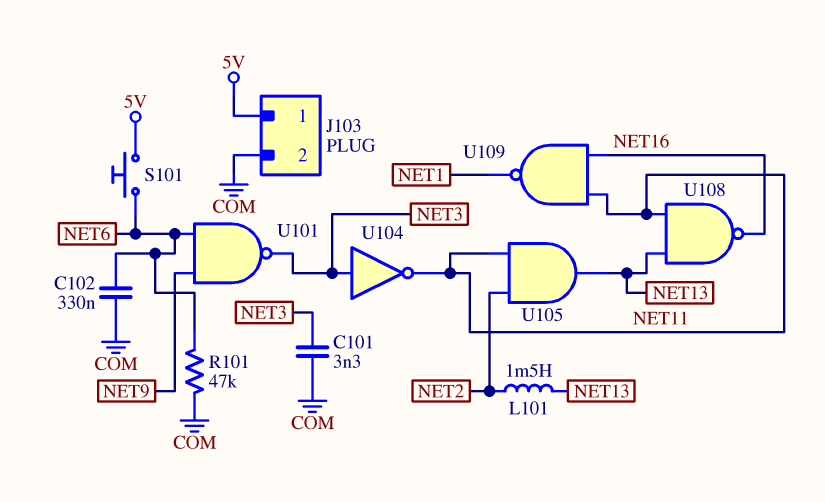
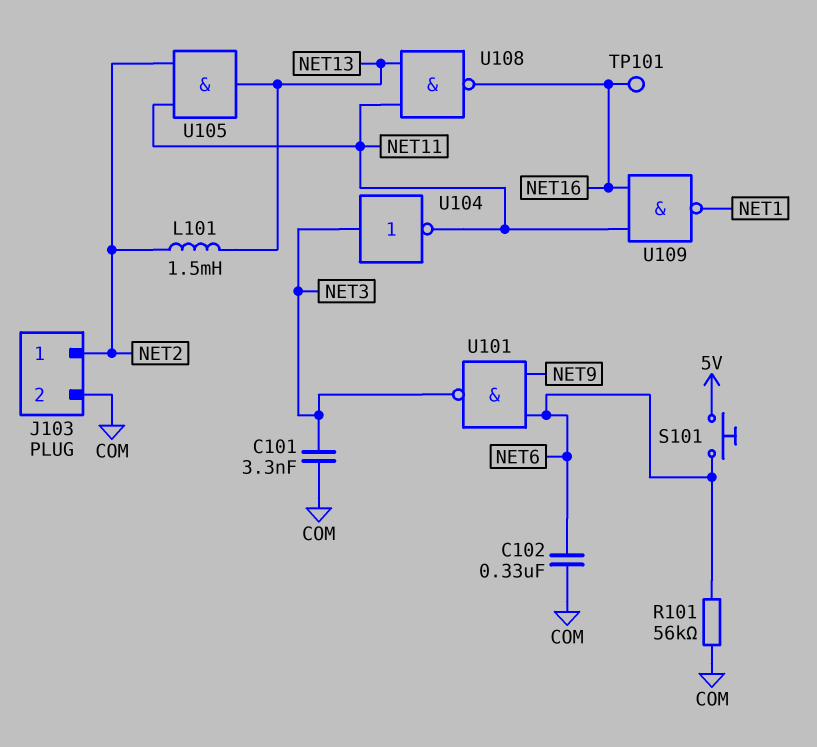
J103 pin 1: 5V -> NET2
R101: 47k (COM, NET6) -> 56k (COM, NET6)
TP101: none -> test point (NET16)

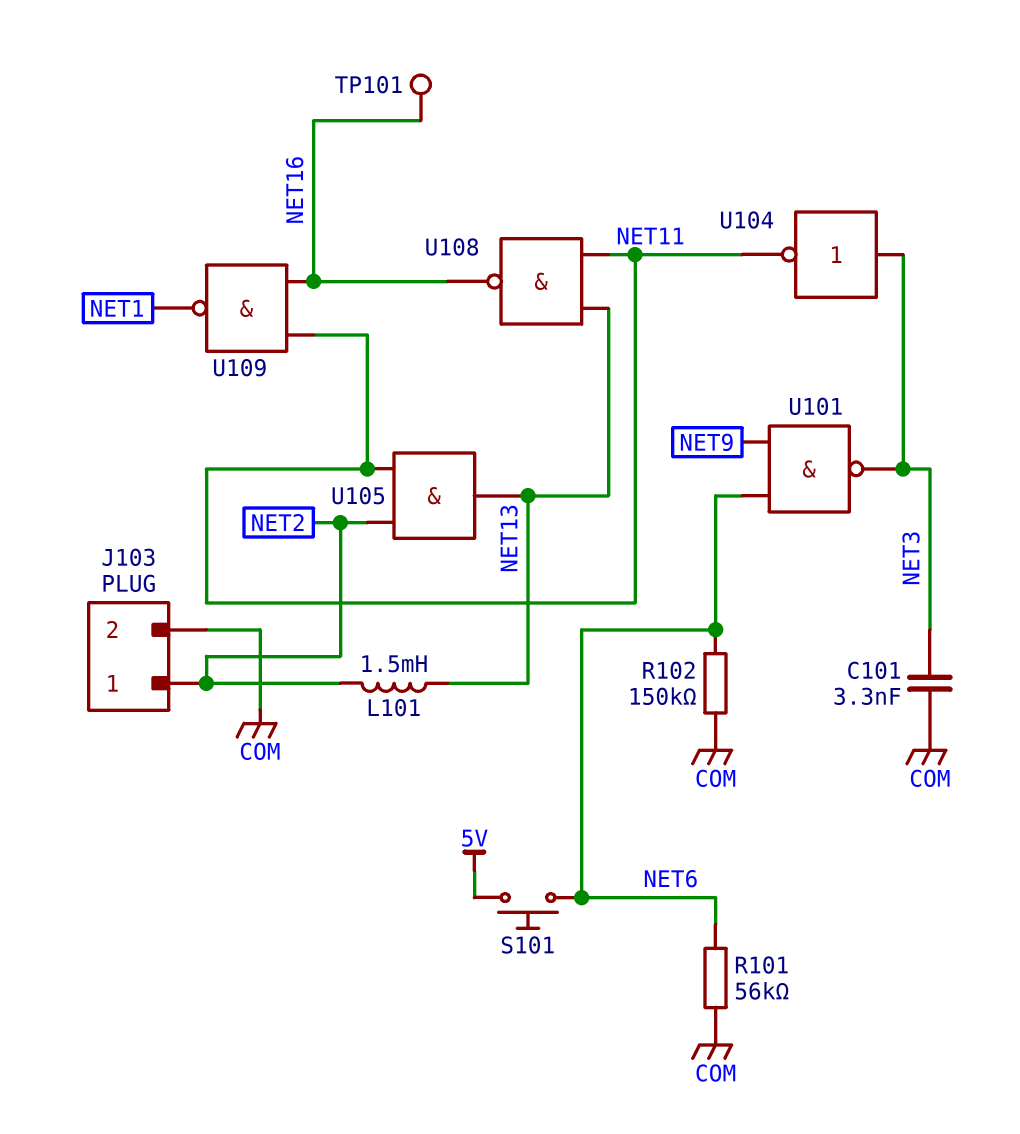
C102: 330nF (COM, NET6) -> none
R102: none -> 150k (COM, NET6)

